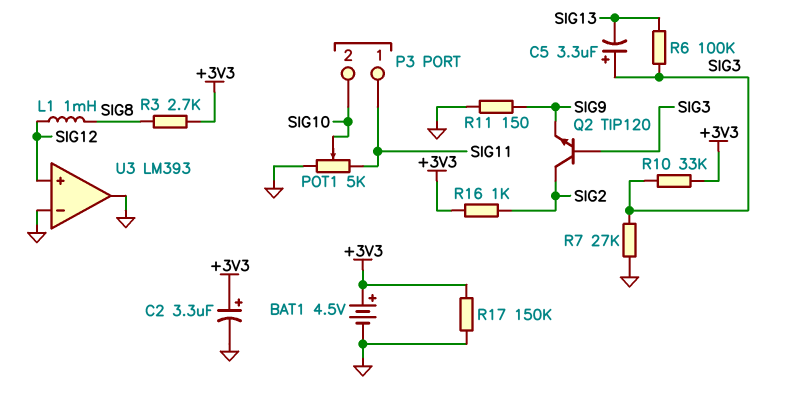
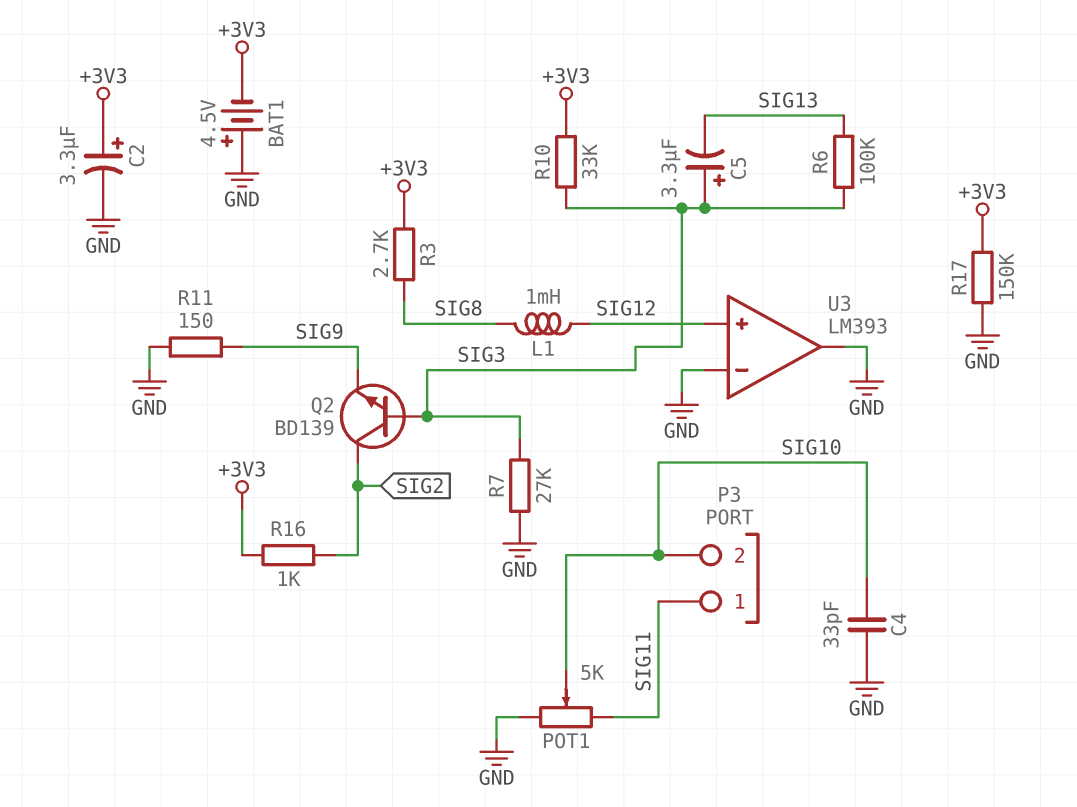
BAT1: 4.5V (plus +3V3, minus GND) -> 4.5V (plus GND, minus +3V3)
C4: none -> 33pF (GND, SIG10)
Q2: NPN TIP120 (B SIG3, C SIG2, E SIG9) -> NPN BD139 (B SIG3, C SIG2, E SIG9)

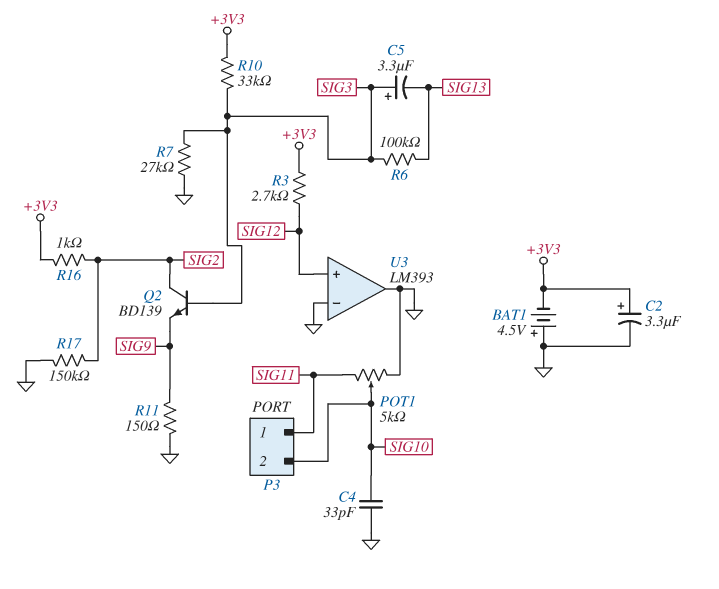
L1: 1mH (SIG8, SIG12) -> none
R3: 2.7k (+3V3, SIG8) -> 2.7k (+3V3, SIG12)
R17: 150k (+3V3, GND) -> 150k (GND, SIG2)

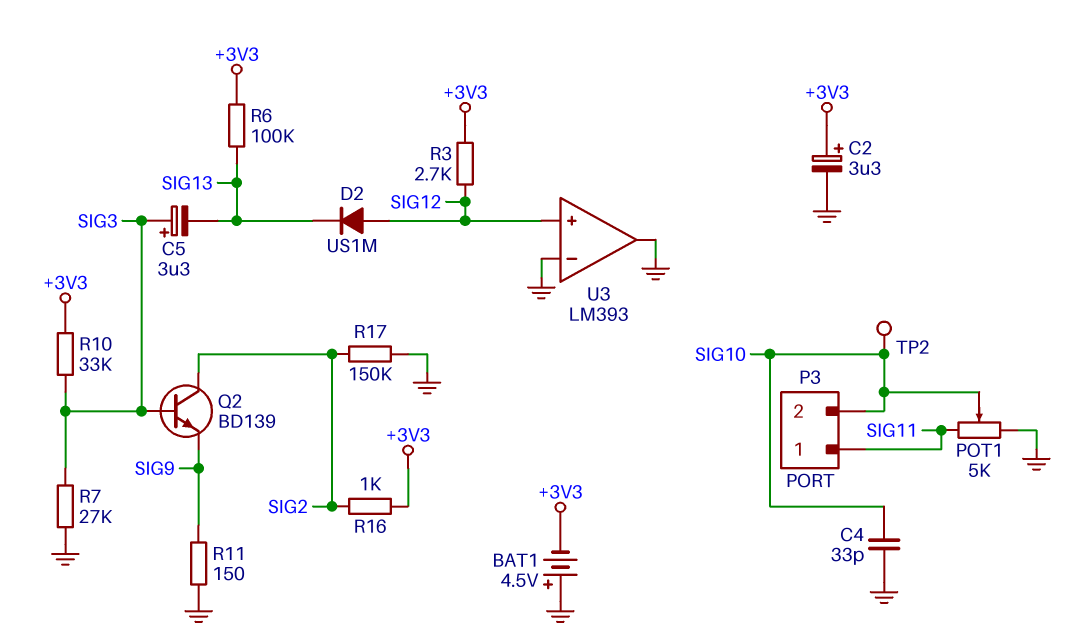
D2: none -> diode US1M (A SIG12, K SIG13)
R6: 100k (SIG3, SIG13) -> 100k (+3V3, SIG13)
TP2: none -> test point (SIG10)

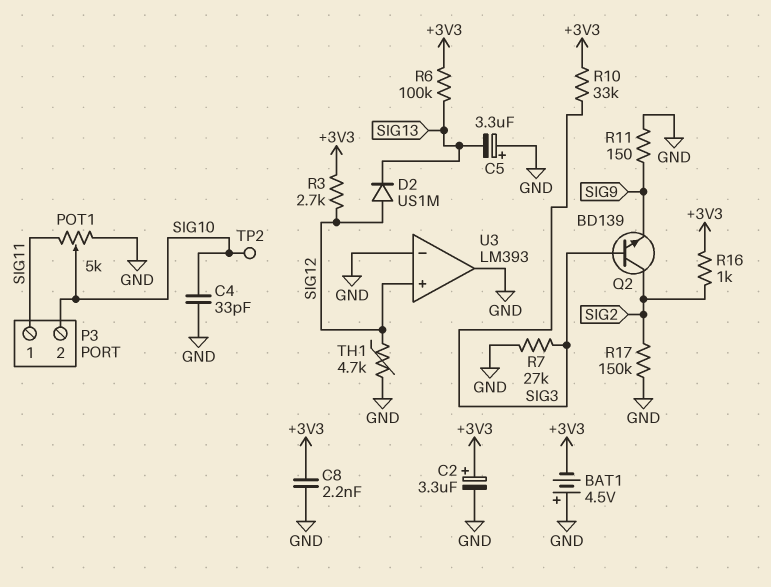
C5: 3.3uF (plus SIG3, minus SIG13) -> 3.3uF (plus GND, minus SIG13)
C8: none -> 2.2nF (+3V3, GND)
TH1: none -> 4.7k (GND, SIG12)

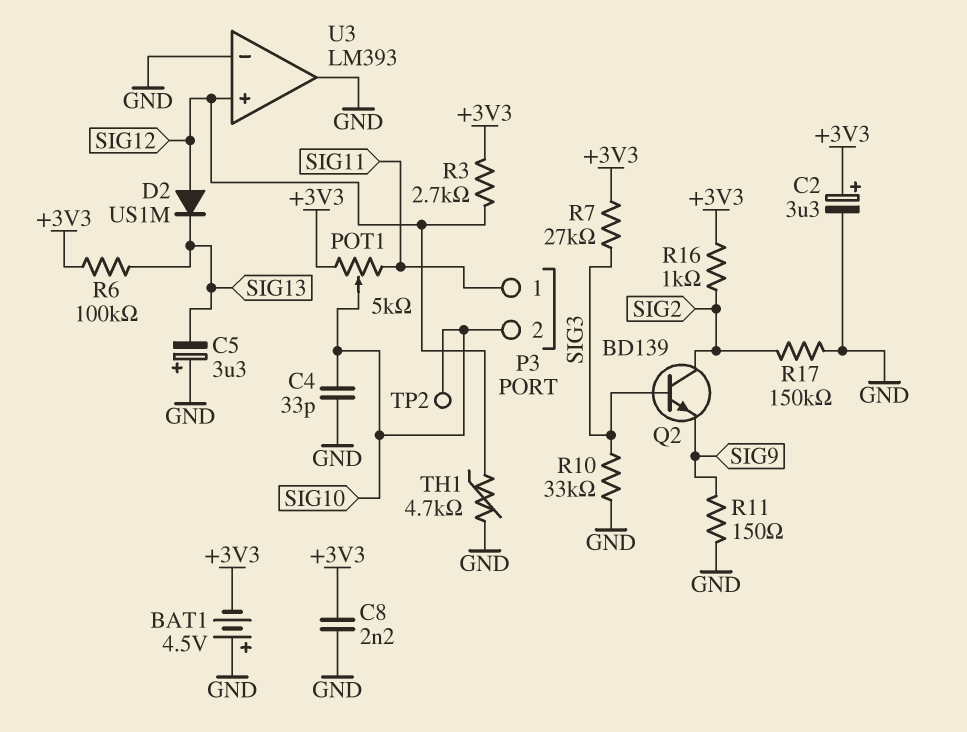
POT1: 5k (GND, SIG11, wiper SIG10) -> 5k (+3V3, SIG11, wiper SIG10)
R7: 27k (GND, SIG3) -> 27k (+3V3, SIG3)
R10: 33k (+3V3, SIG3) -> 33k (GND, SIG3)

